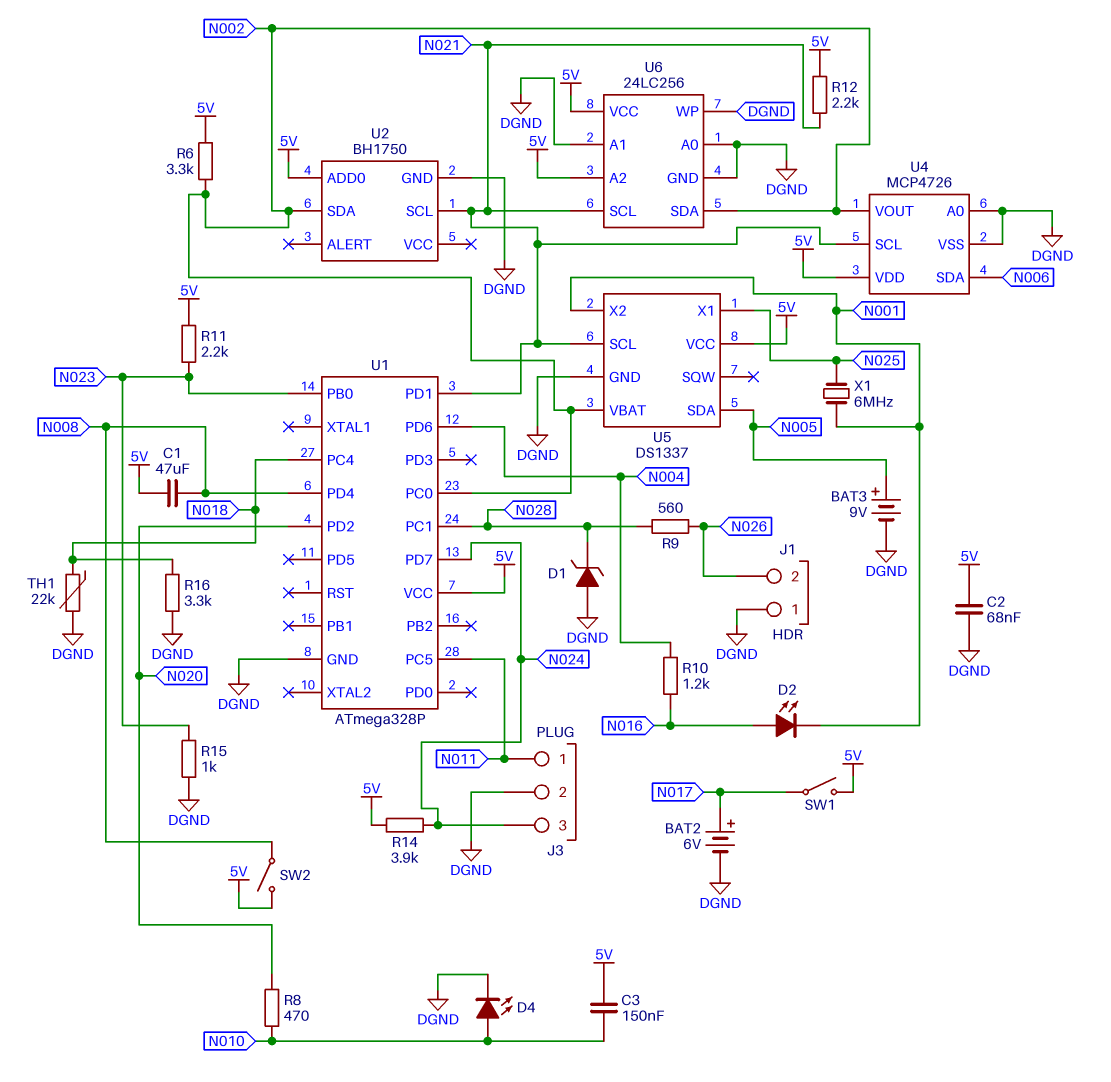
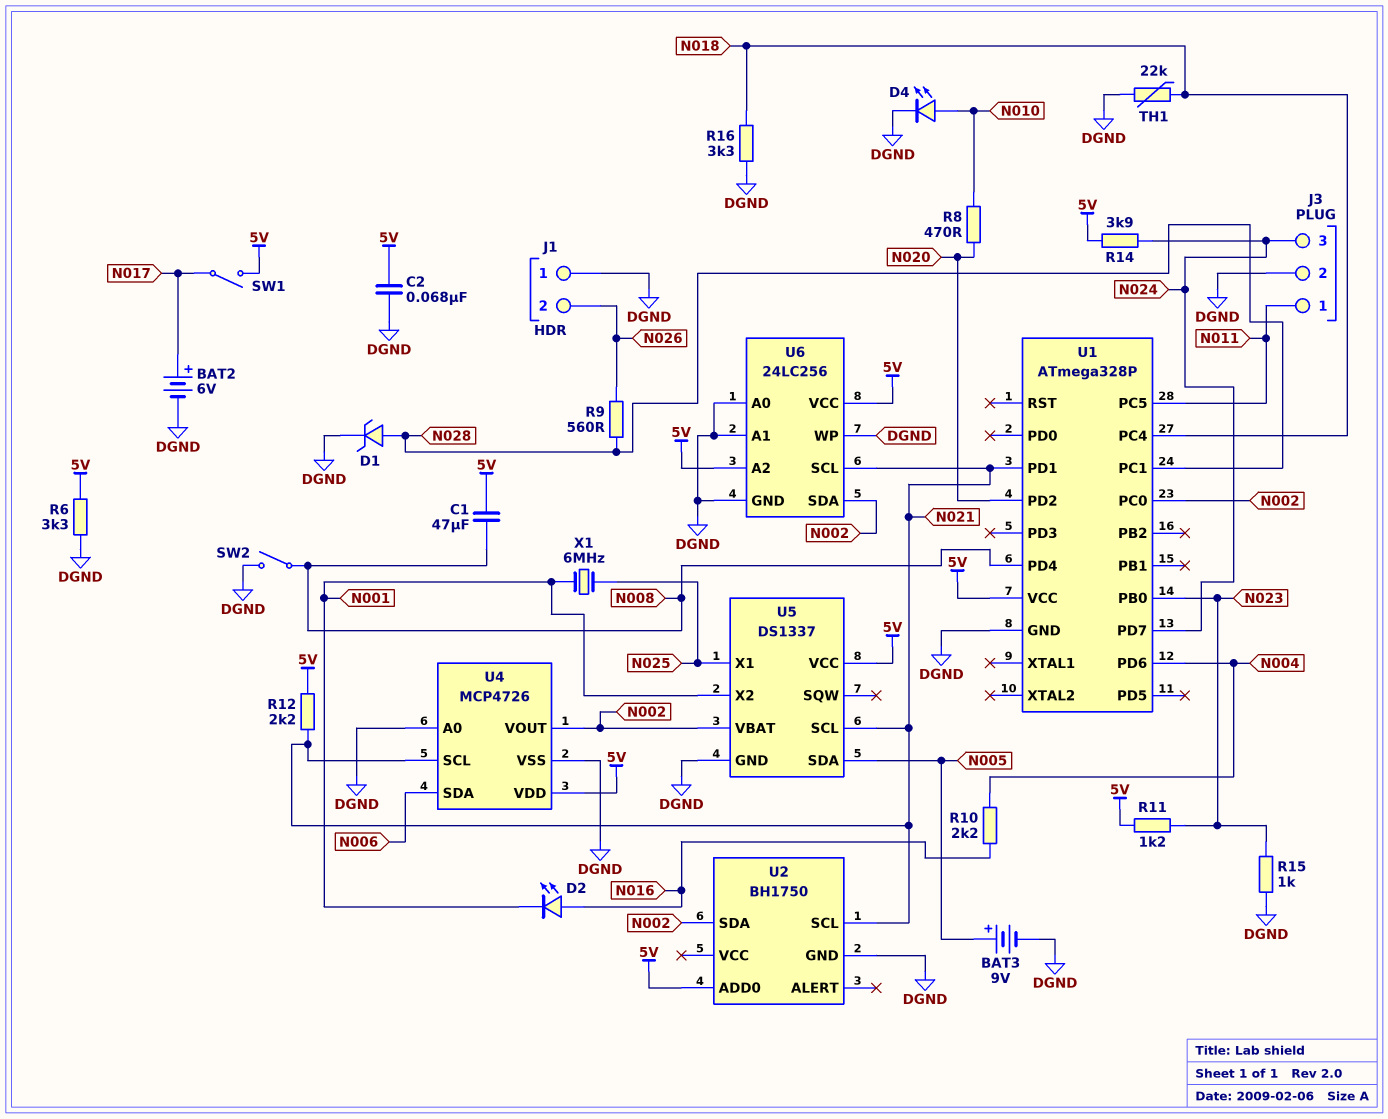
C3: 150nF (5V, N010) -> none
D1: zener (A DGND, K N028) -> zener (A N028, K DGND)
R6: 3.3k (5V, N002) -> 3.3k (5V, DGND)
R10: 1.2k (N004, N016) -> 2.2k (N004, N016)
R11: 2.2k (5V, N023) -> 1.2k (5V, N023)
SW2: switch (5V, N008) -> switch (DGND, N008)

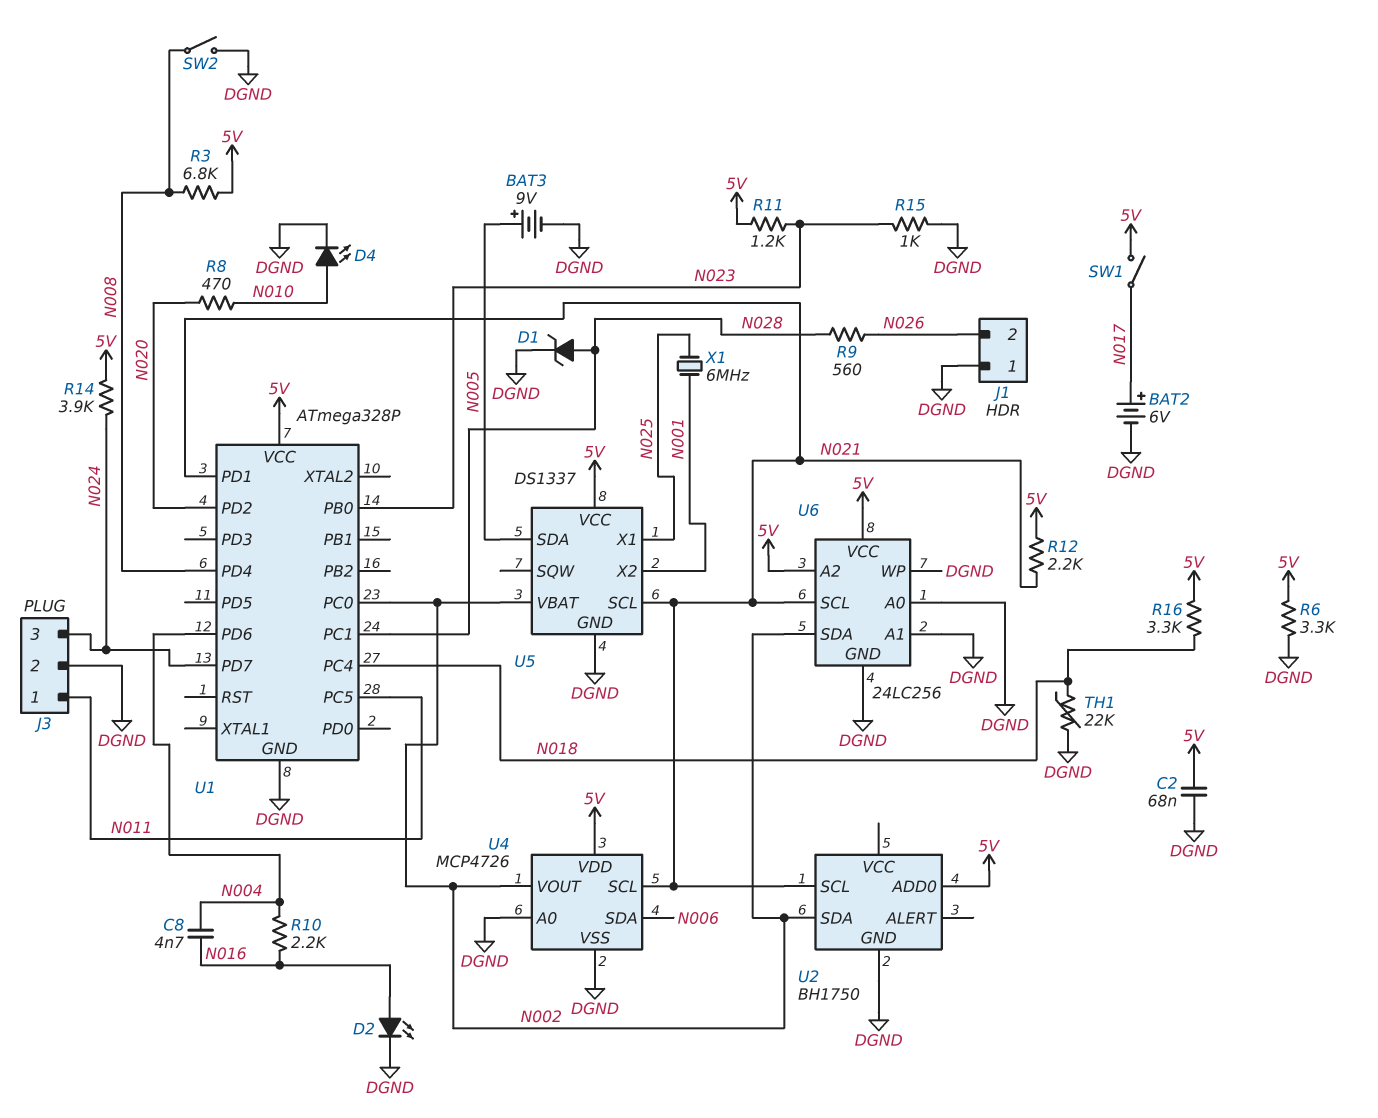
C1: 47uF (5V, N008) -> none
C8: none -> 4.7nF (N004, N016)
D2: LED (A N016, K N001) -> LED (A N016, K DGND)
R3: none -> 6.8k (5V, N008)
R16: 3.3k (DGND, N018) -> 3.3k (5V, N018)

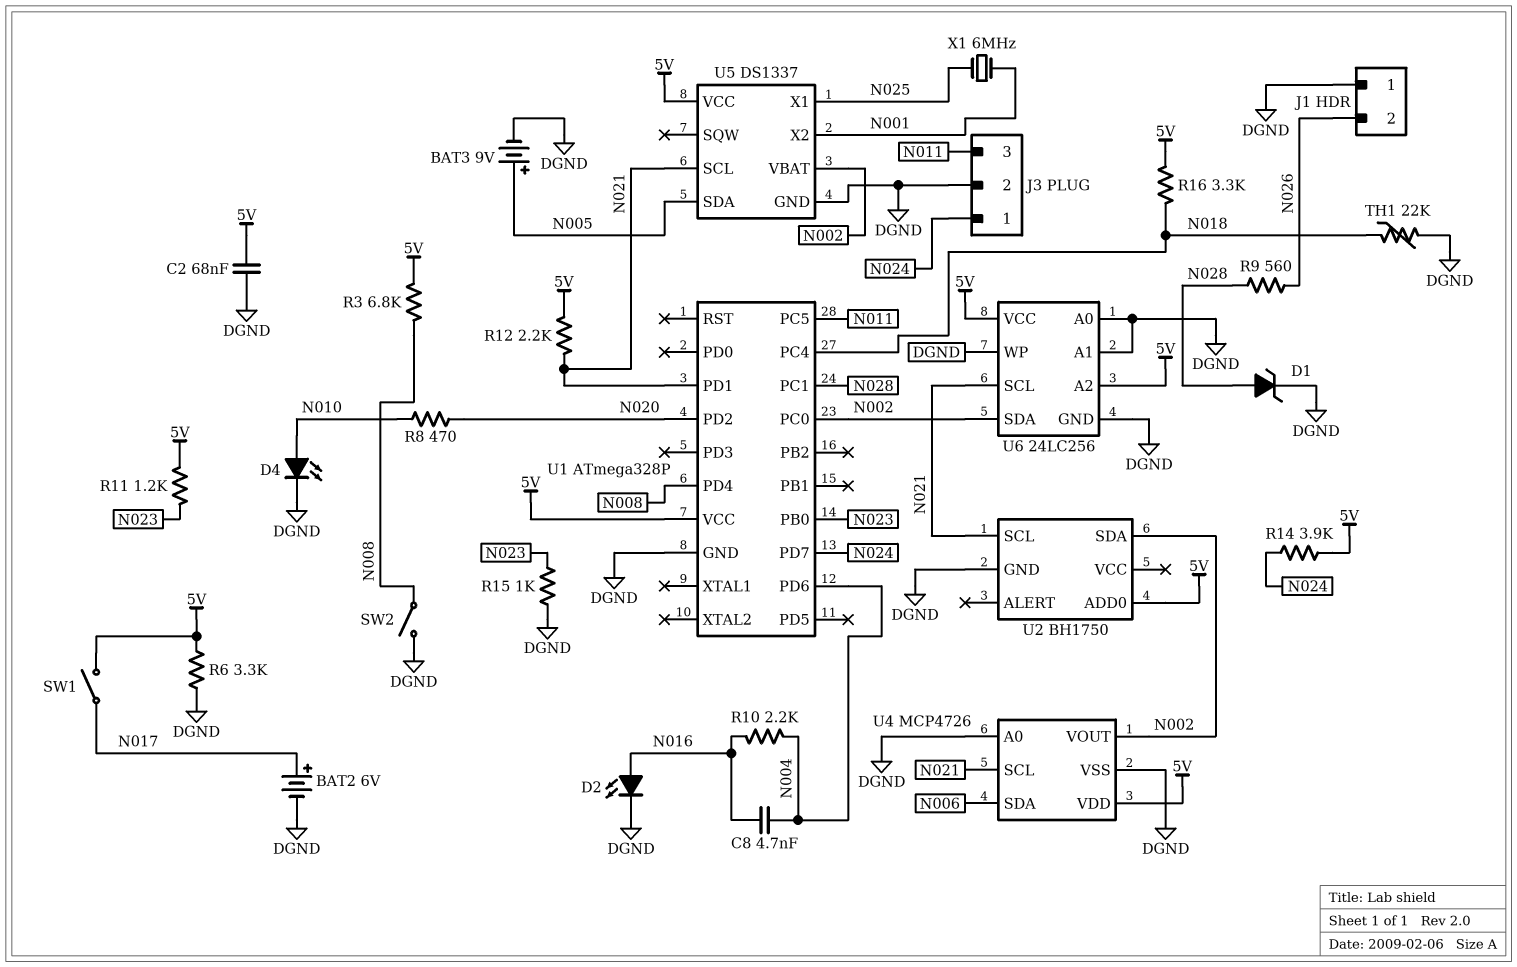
J3 pin 1: N011 -> N024
J3 pin 3: N024 -> N011

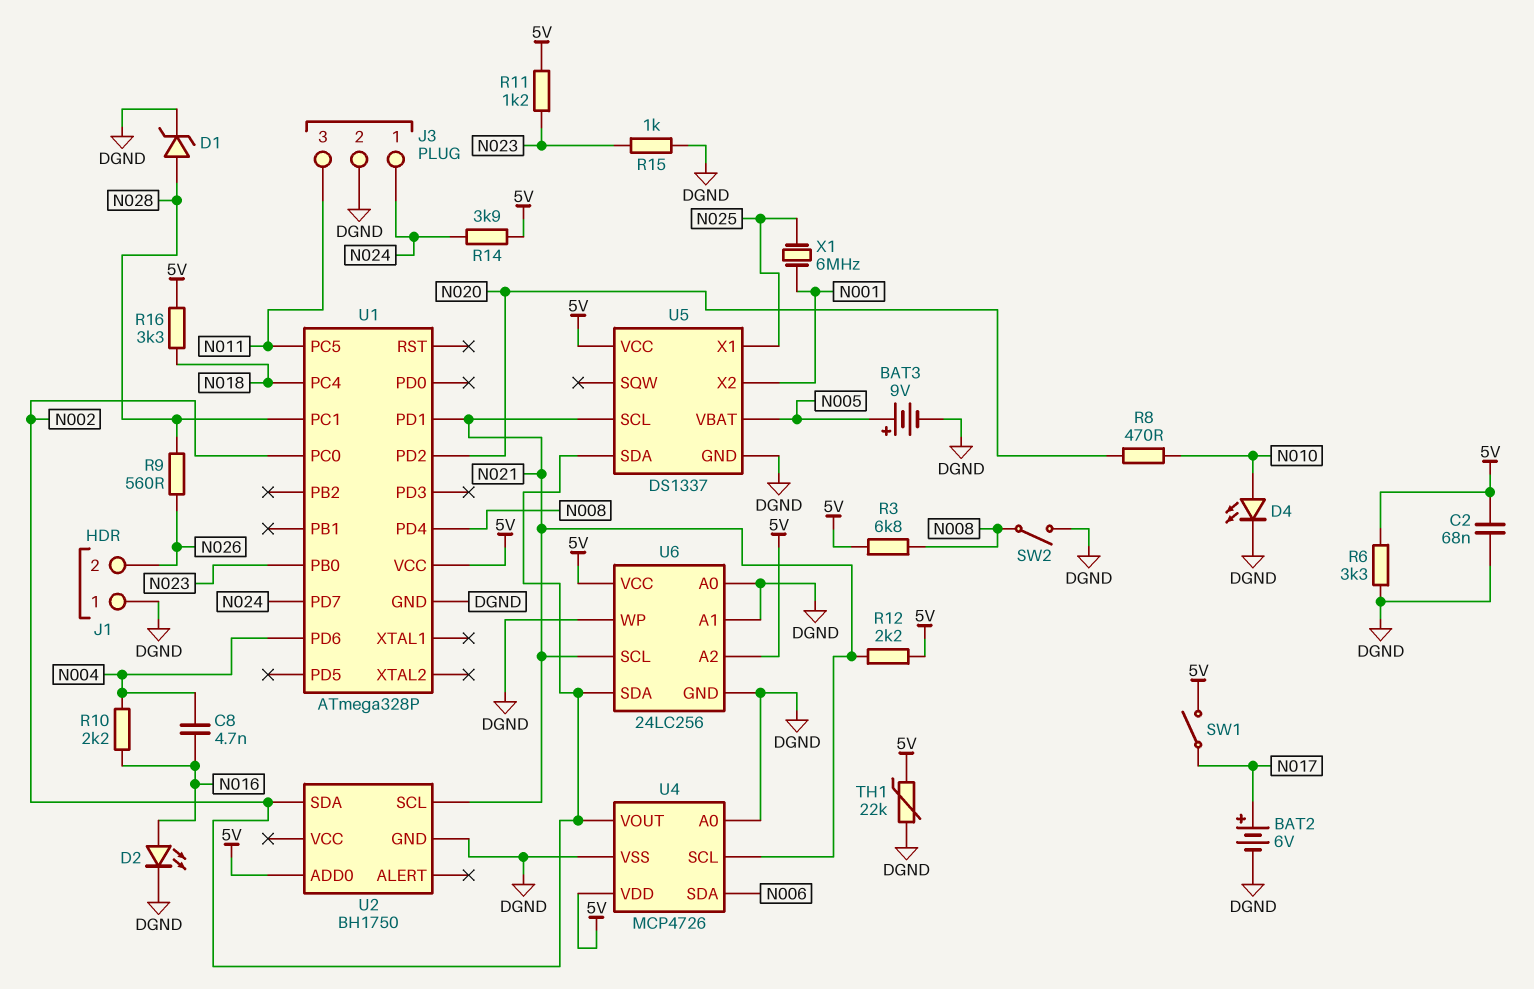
TH1: 22k (DGND, N018) -> 22k (5V, DGND)
U5 pin SDA: N005 -> N002
U5 pin VBAT: N002 -> N005

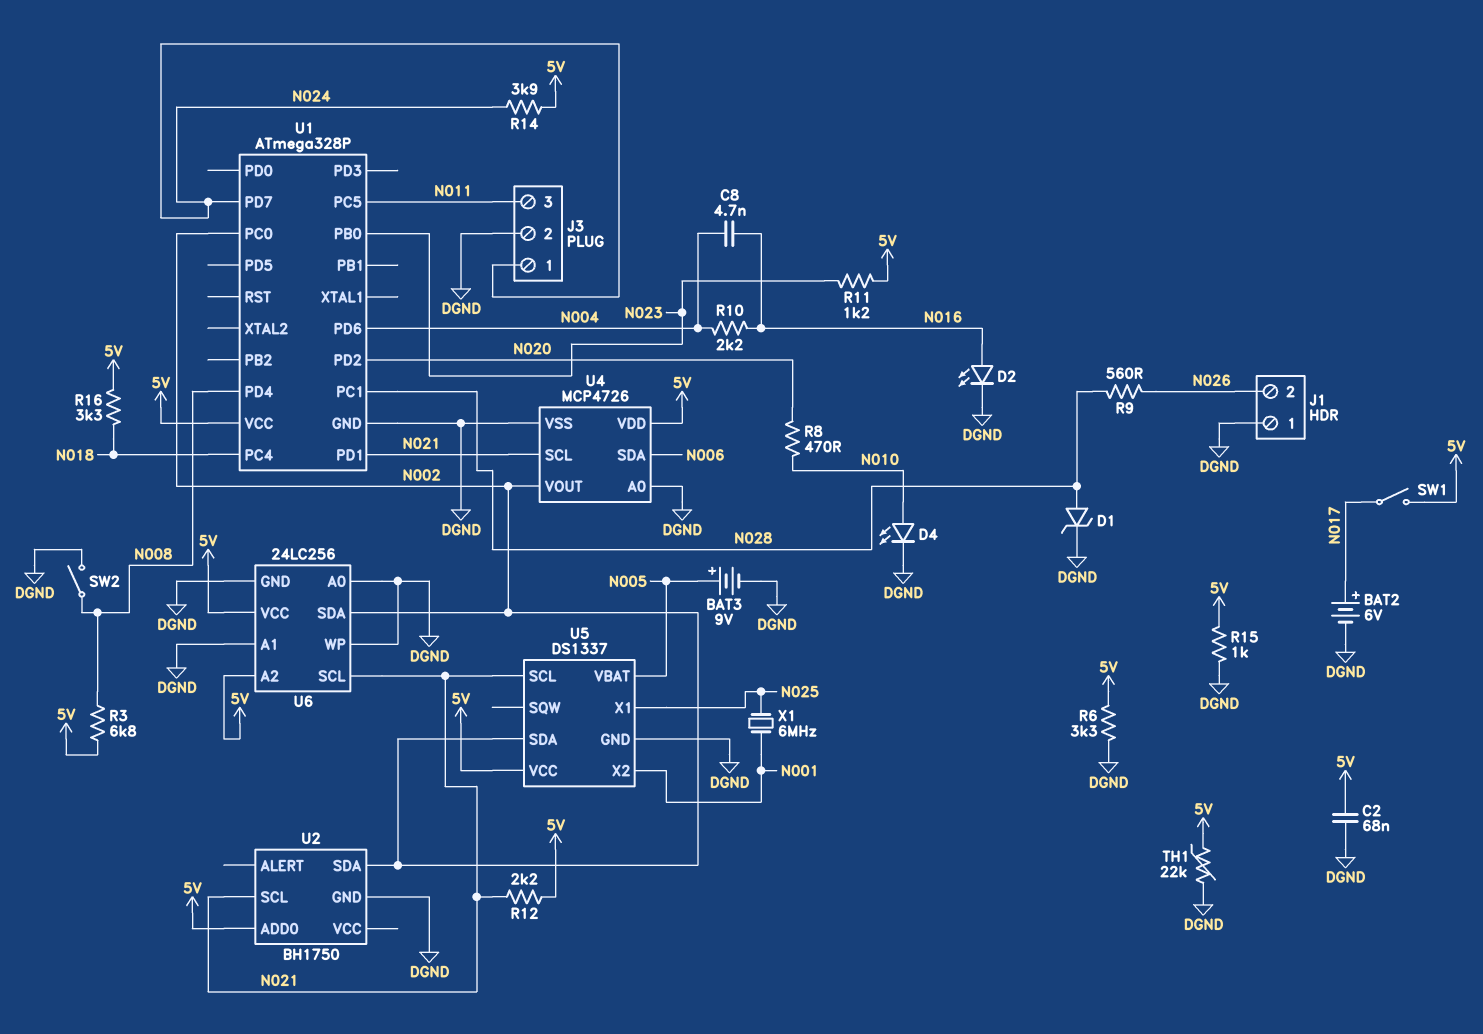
R15: 1k (DGND, N023) -> 1k (5V, DGND)

